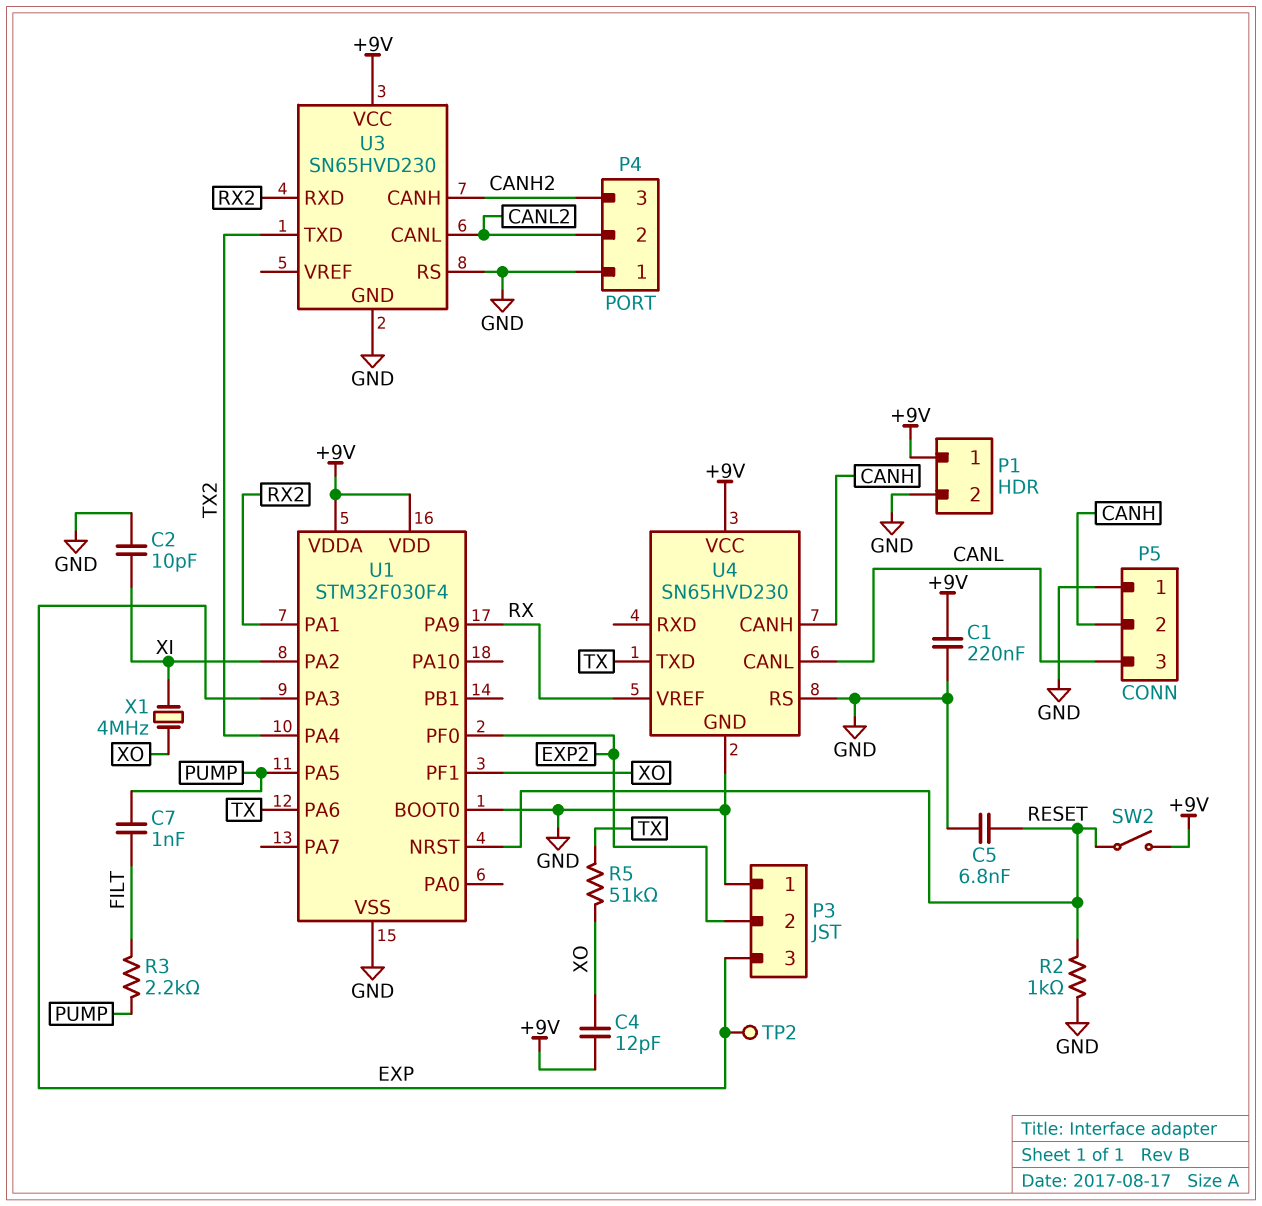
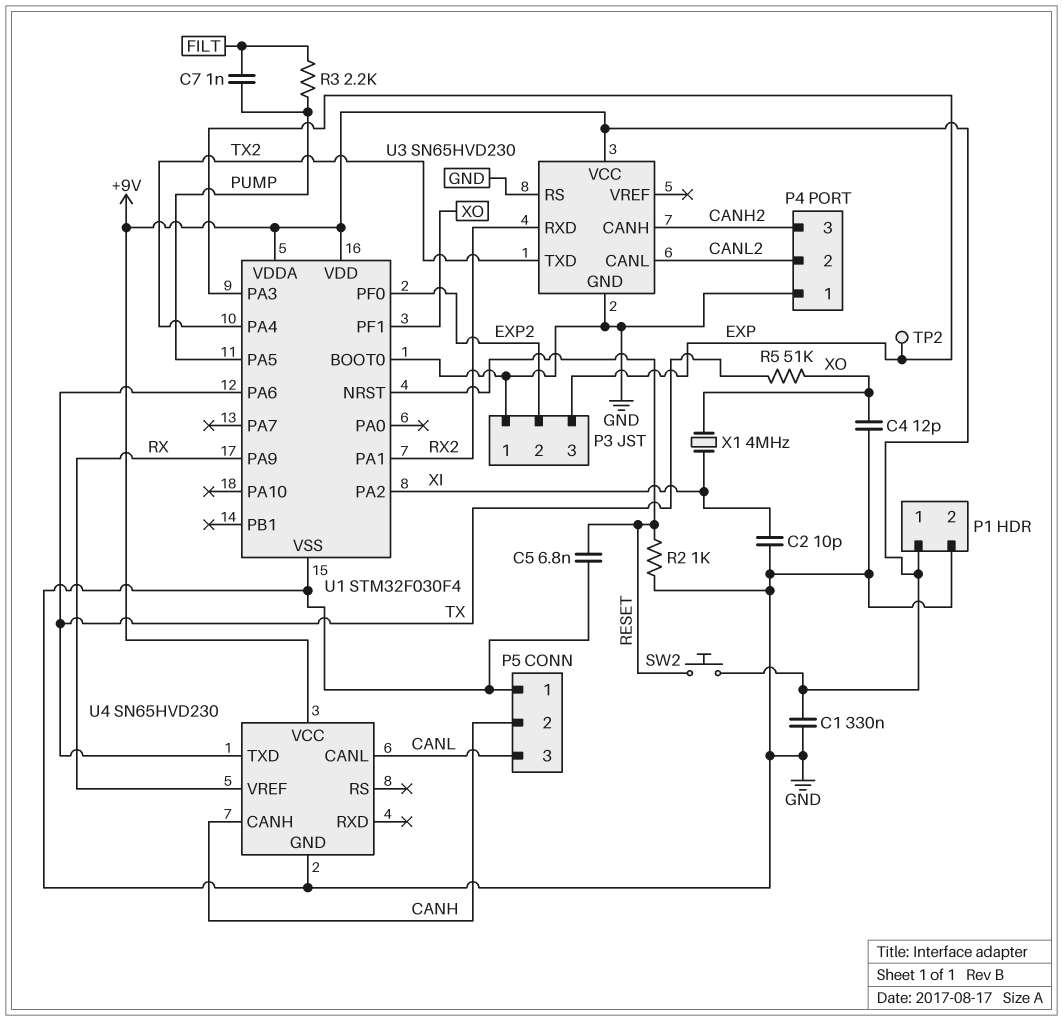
C1: 220nF (+9V, GND) -> 330nF (+9V, GND)
C4: 12pF (+9V, XO) -> 12pF (GND, XO)
SW2: switch (+9V, RESET) -> button (+9V, RESET)
U4 pin RS: GND -> none

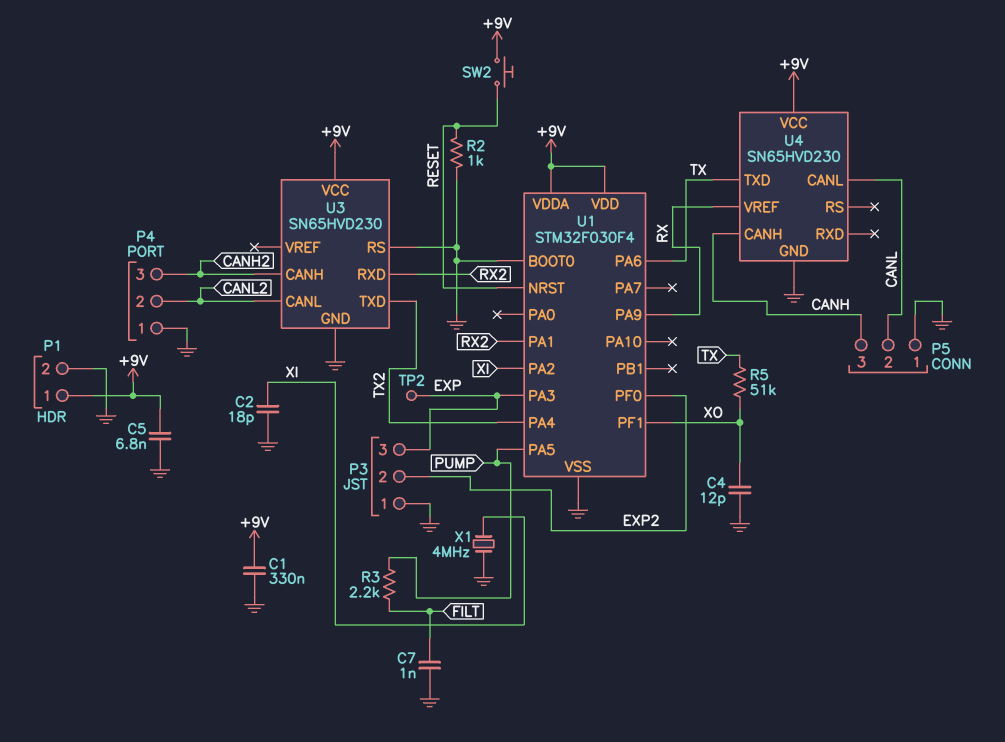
C2: 10pF (GND, XI) -> 18pF (GND, XI)
C5: 6.8nF (GND, RESET) -> 6.8nF (+9V, GND)
C7: 1nF (FILT, PUMP) -> 1nF (FILT, GND)
P5 pin 2: CANH -> CANL
P5 pin 3: CANL -> CANH
X1: 4MHz (XI, XO) -> 4MHz (GND, XI)

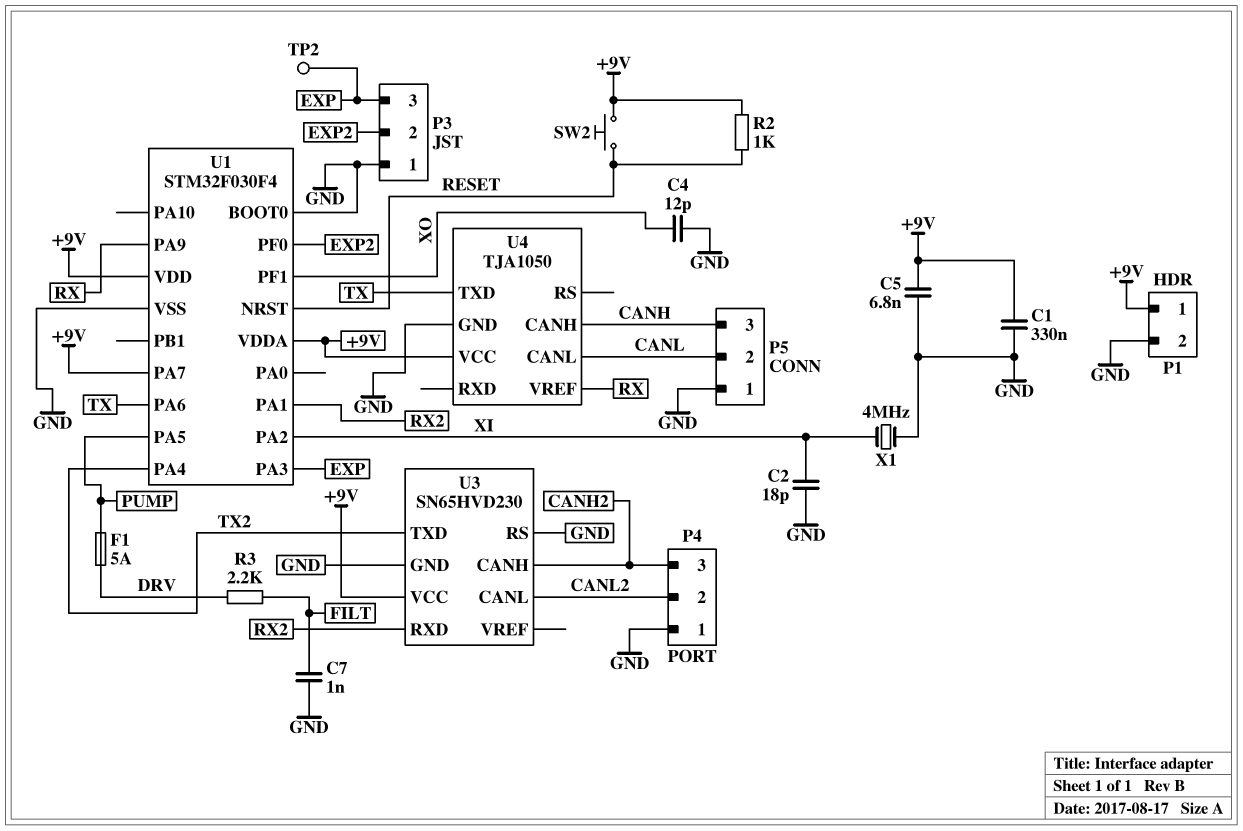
F1: none -> 5A (DRV, PUMP)
R2: 1k (GND, RESET) -> 1k (+9V, RESET)
R3: 2.2k (FILT, PUMP) -> 2.2k (DRV, FILT)
R5: 51k (TX, XO) -> none
U1 pin PA7: none -> +9V
U4: SN65HVD230 -> TJA1050

